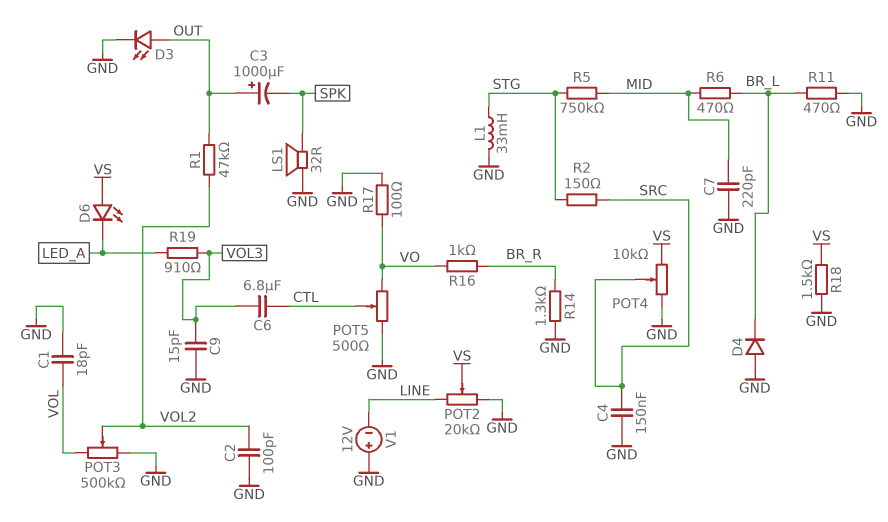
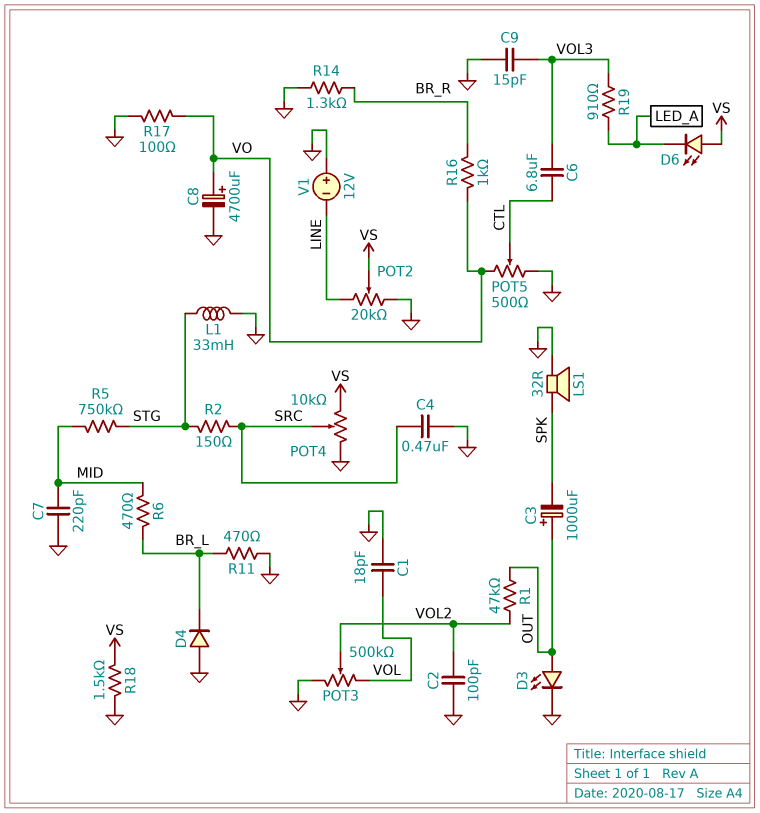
C4: 150nF (GND, SRC) -> 470nF (GND, SRC)
C8: none -> 4700uF (plus VO, minus GND)

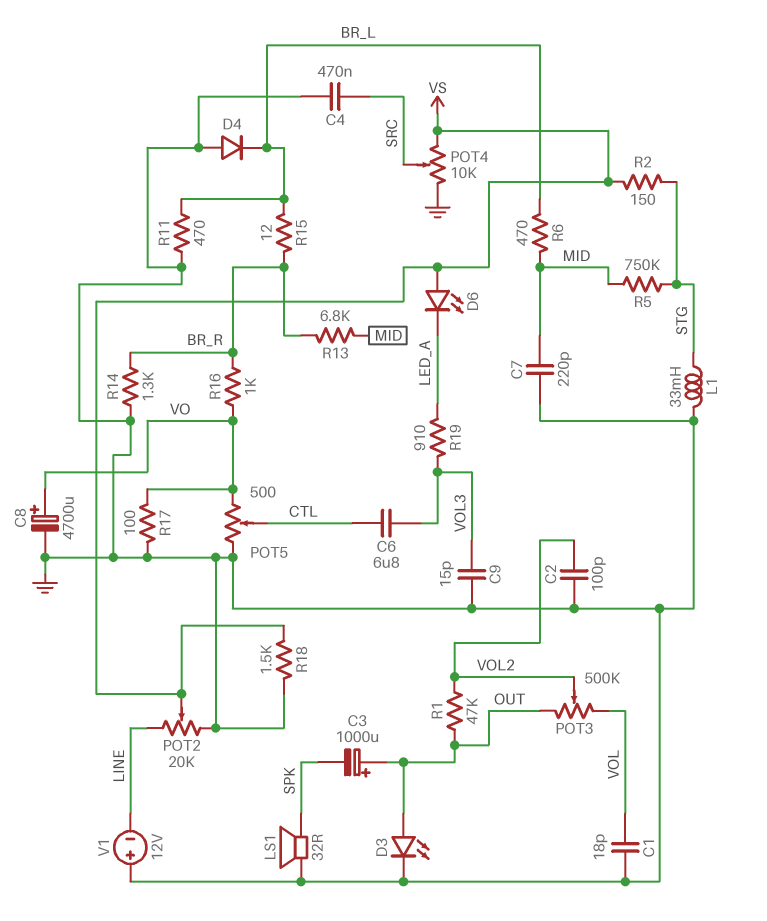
POT3: 500k (GND, VOL, wiper VOL2) -> 500k (OUT, VOL, wiper VOL2)
R2: 150 (SRC, STG) -> 150 (STG, VS)
R13: none -> 6.8k (BR_R, MID)
R15: none -> 12 (BR_L, BR_R)

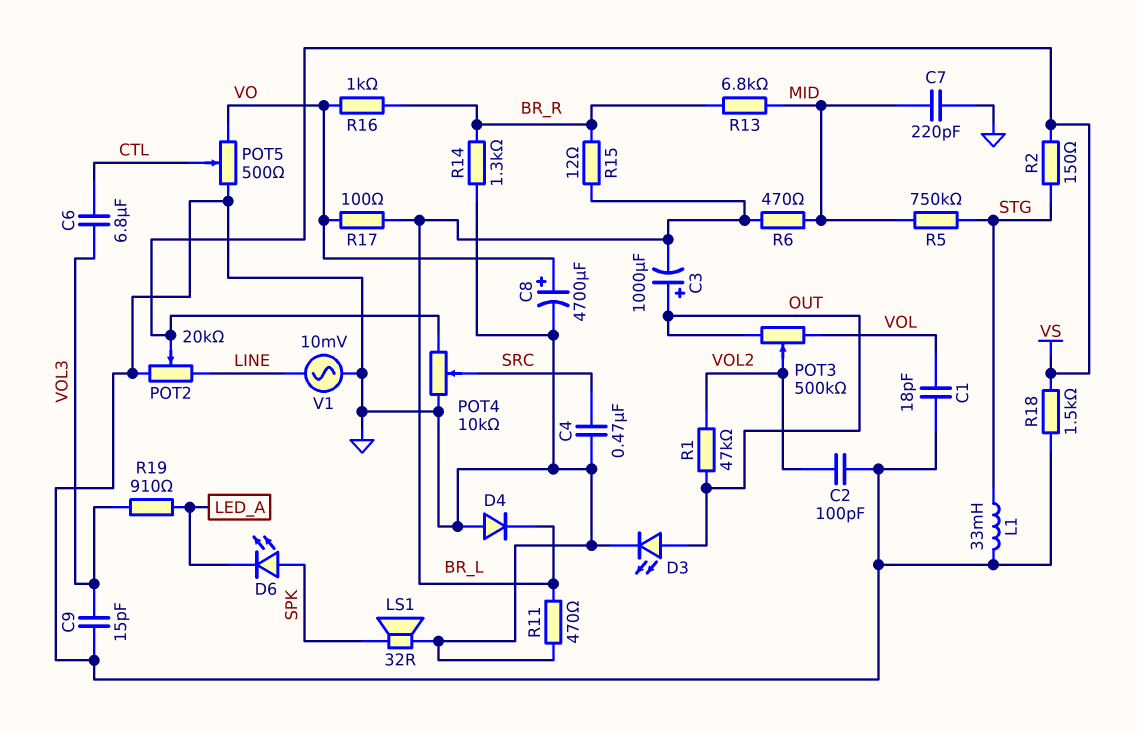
C3: 1000uF (plus OUT, minus SPK) -> 1000uF (plus OUT, minus BR_L)
D6: LED (A VS, K LED_A) -> LED (A SPK, K LED_A)
R17: 100 (GND, VO) -> 100 (BR_L, VO)
V1: 12V (plus GND, minus LINE) -> AC 10mV (GND, LINE)

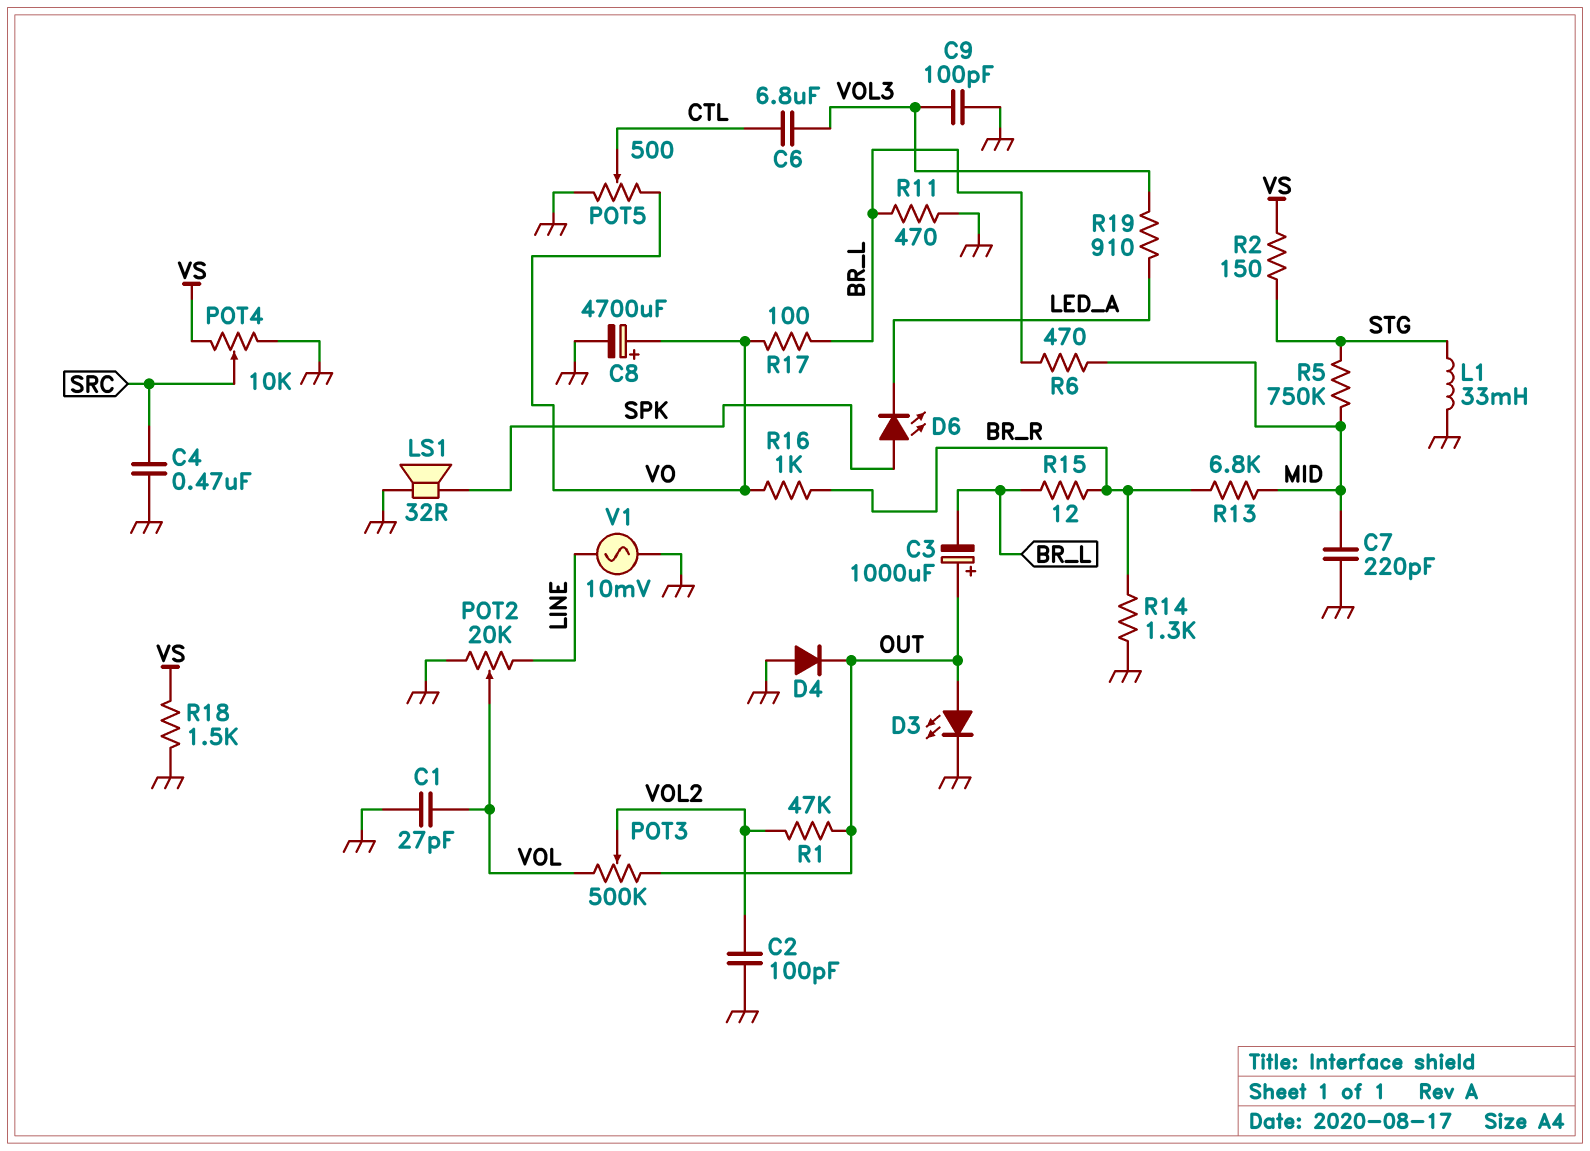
C1: 18pF (GND, VOL) -> 27pF (GND, VOL)
C9: 15pF (GND, VOL3) -> 100pF (GND, VOL3)
D4: diode (A GND, K BR_L) -> diode (A GND, K OUT)
POT2: 20k (GND, LINE, wiper VS) -> 20k (GND, LINE, wiper VOL)

